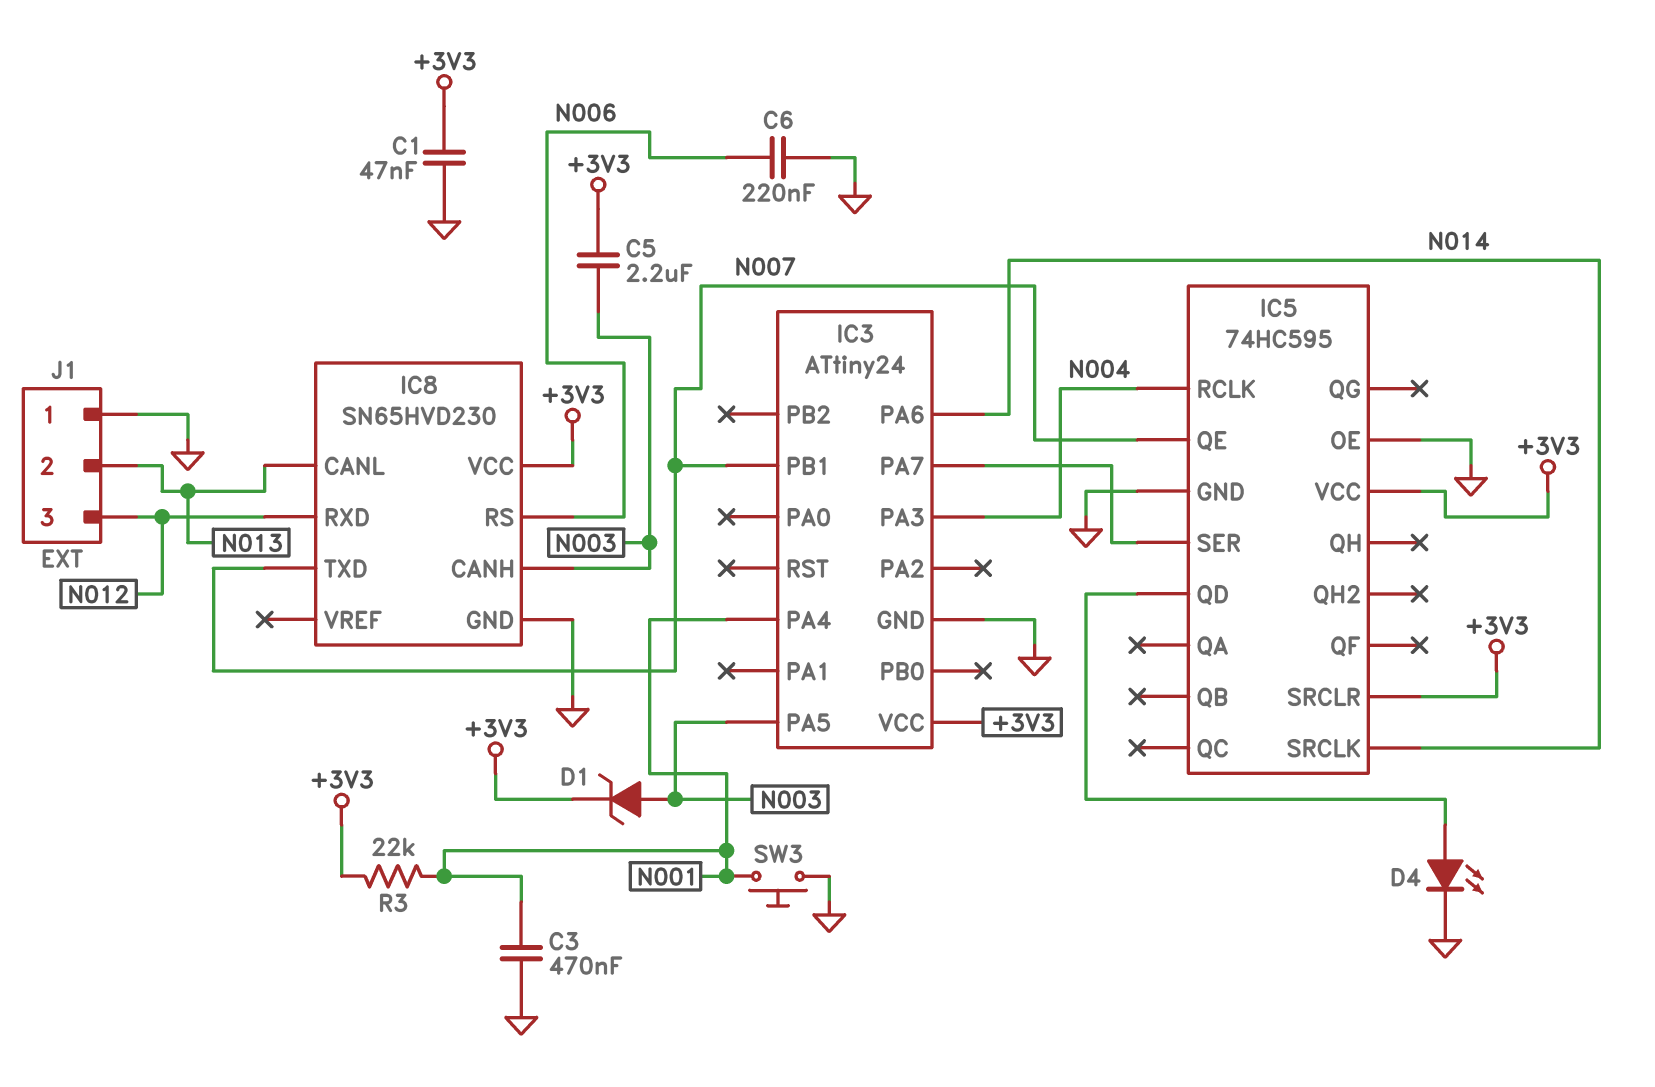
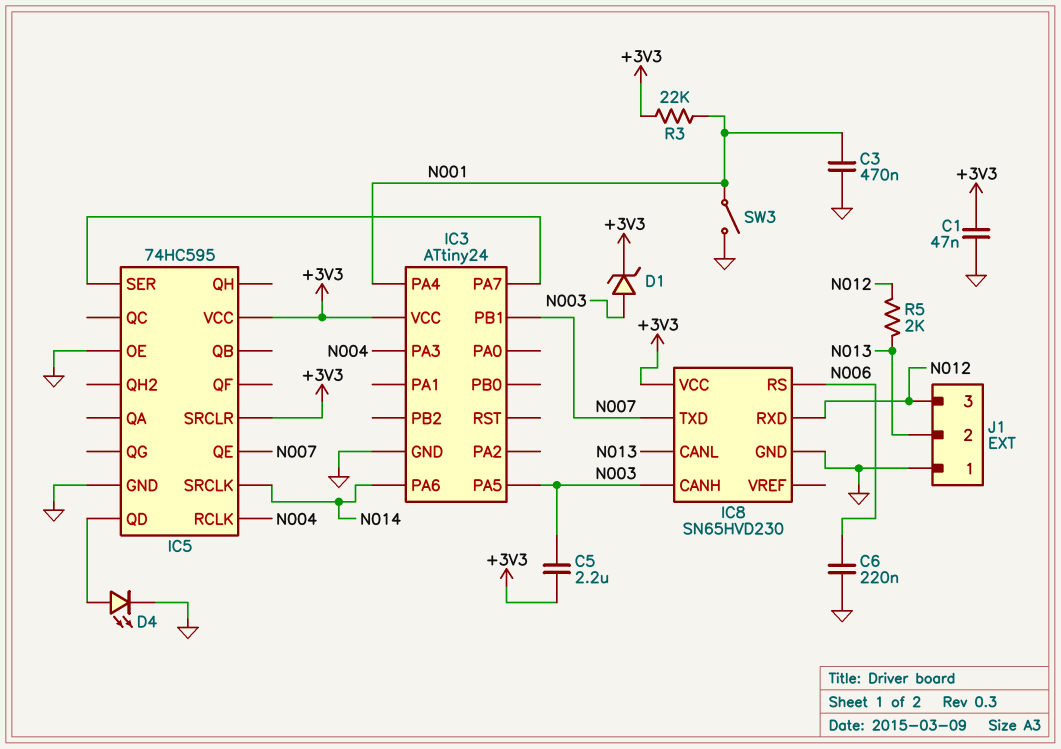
R5: none -> 2k (N012, N013)
SW3: button (GND, N001) -> switch (GND, N001)

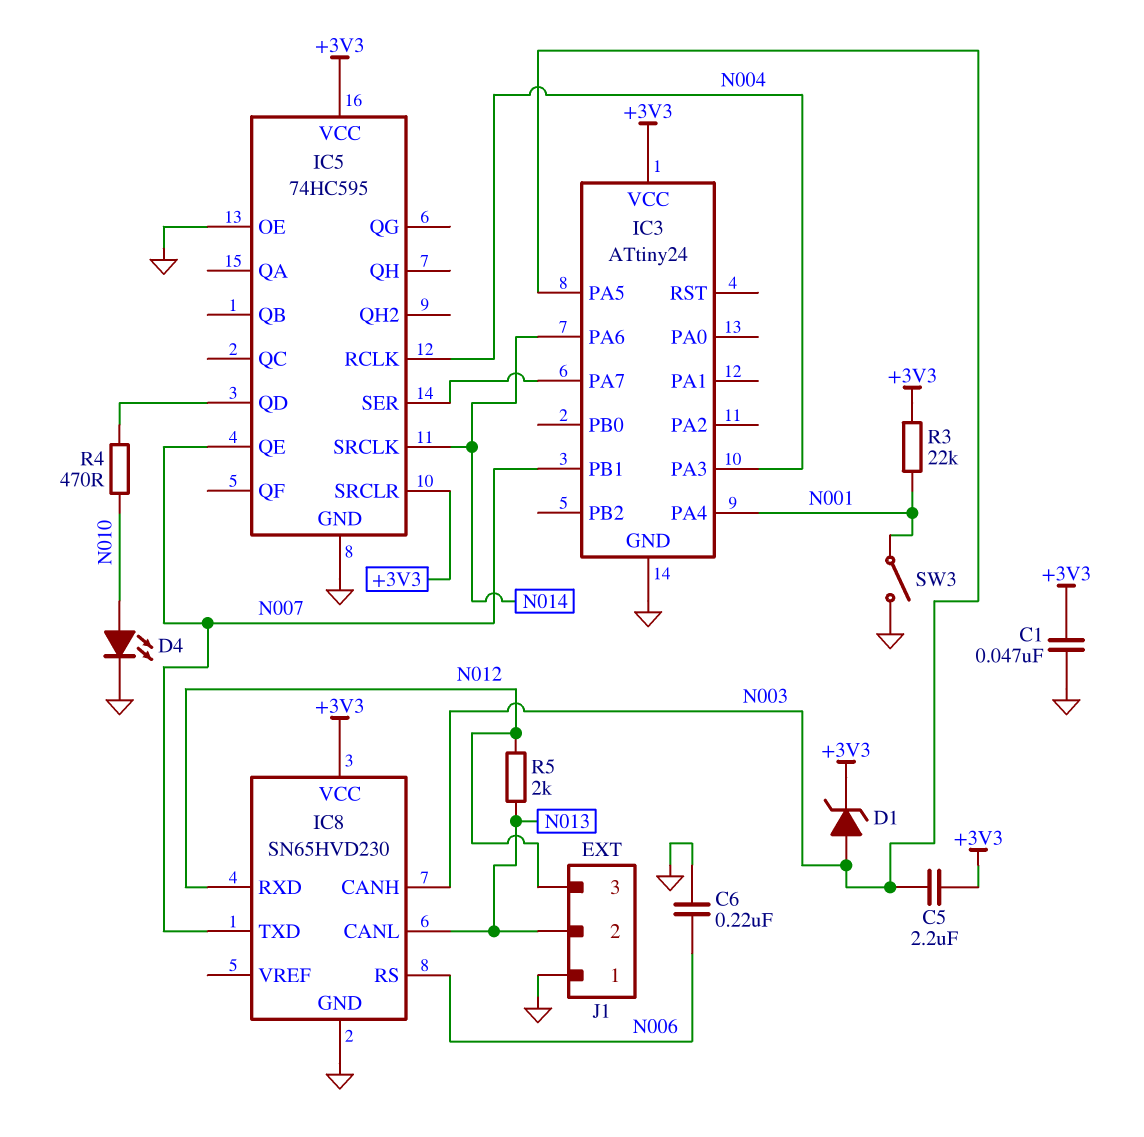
C3: 470nF (GND, N001) -> none
D4: LED (A IC5/QD, K GND) -> LED (A N010, K GND)
R4: none -> 470 (IC5/QD, N010)

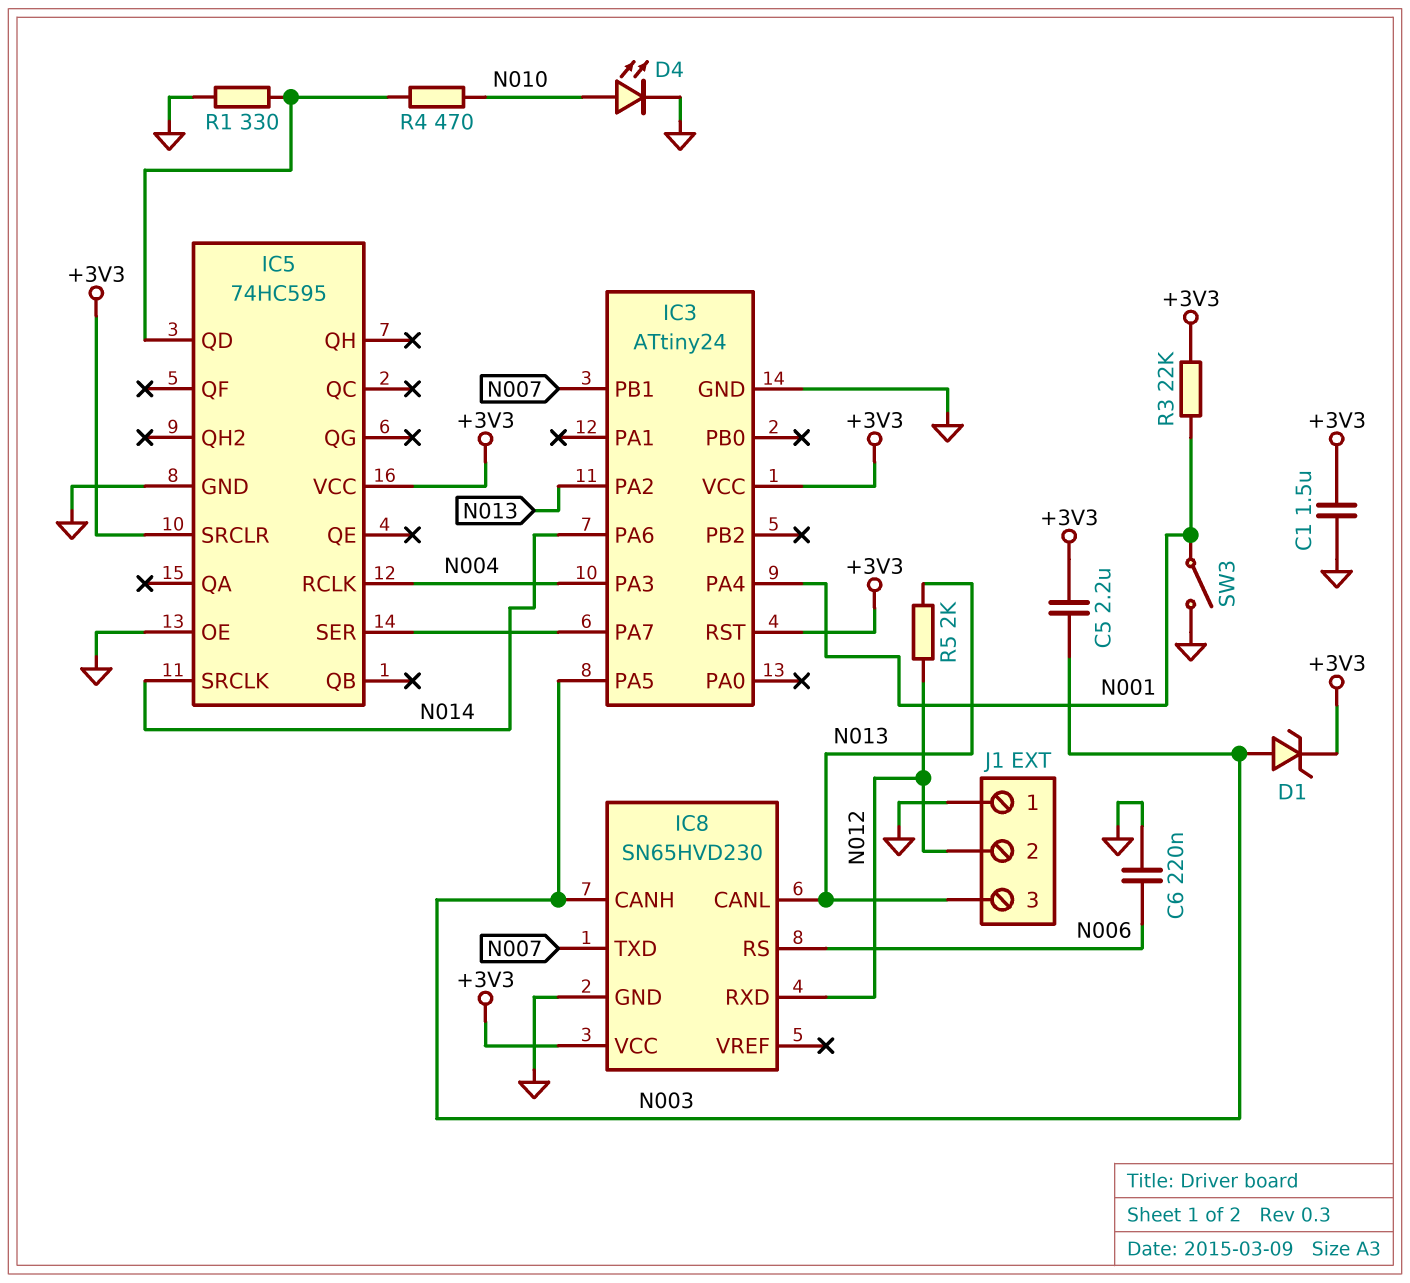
C1: 47nF (+3V3, GND) -> 1.5uF (+3V3, GND)
IC3 pin PA2: none -> N013
IC3 pin RST: none -> +3V3
IC5 pin QE: N007 -> none
J1 pin 2: N013 -> N012
J1 pin 3: N012 -> N013
R1: none -> 330 (GND, IC5/QD)

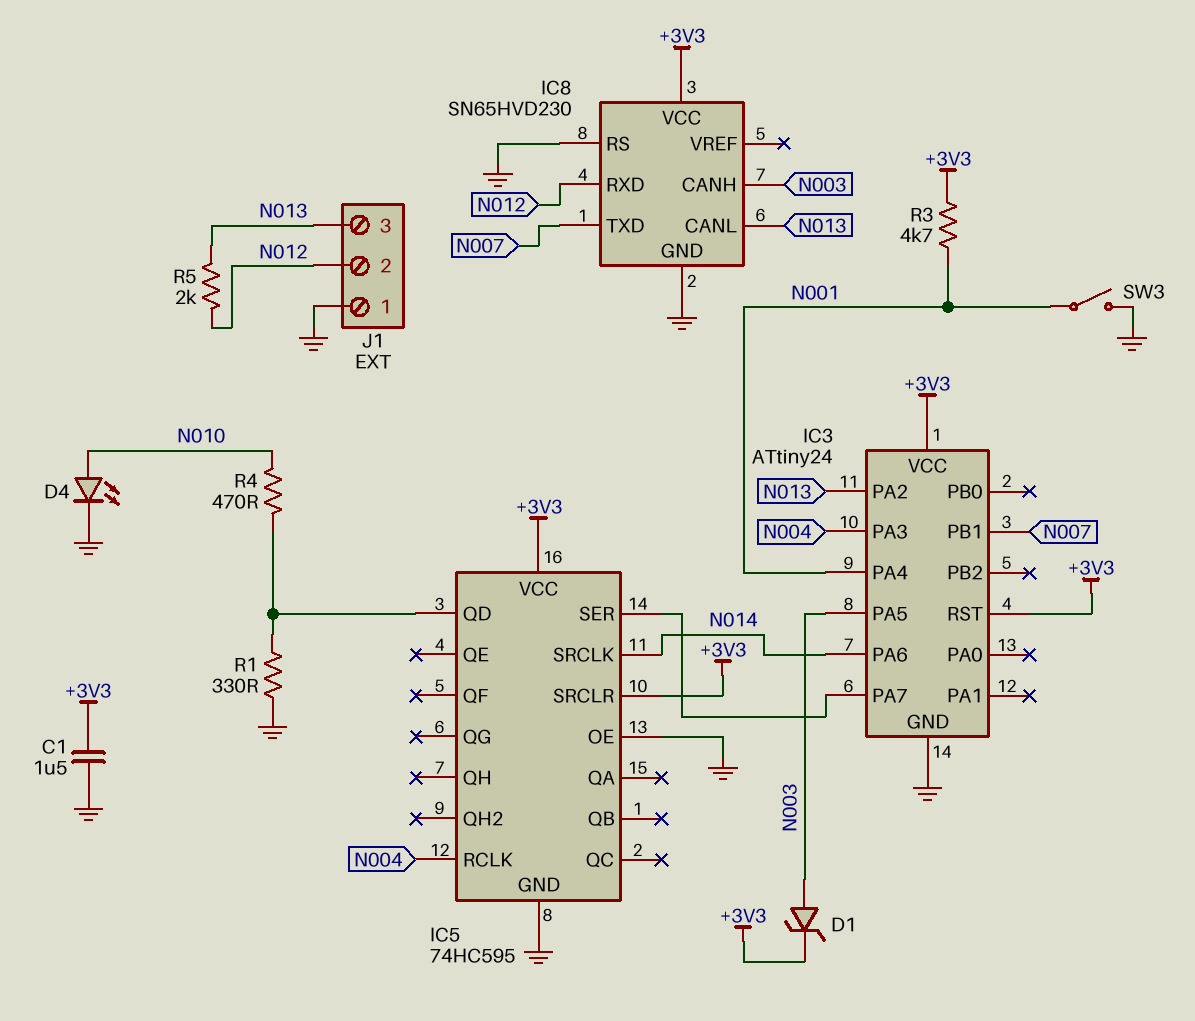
C5: 2.2uF (+3V3, N003) -> none
C6: 220nF (GND, N006) -> none
IC8 pin RS: N006 -> GND
R3: 22k (+3V3, N001) -> 4.7k (+3V3, N001)

